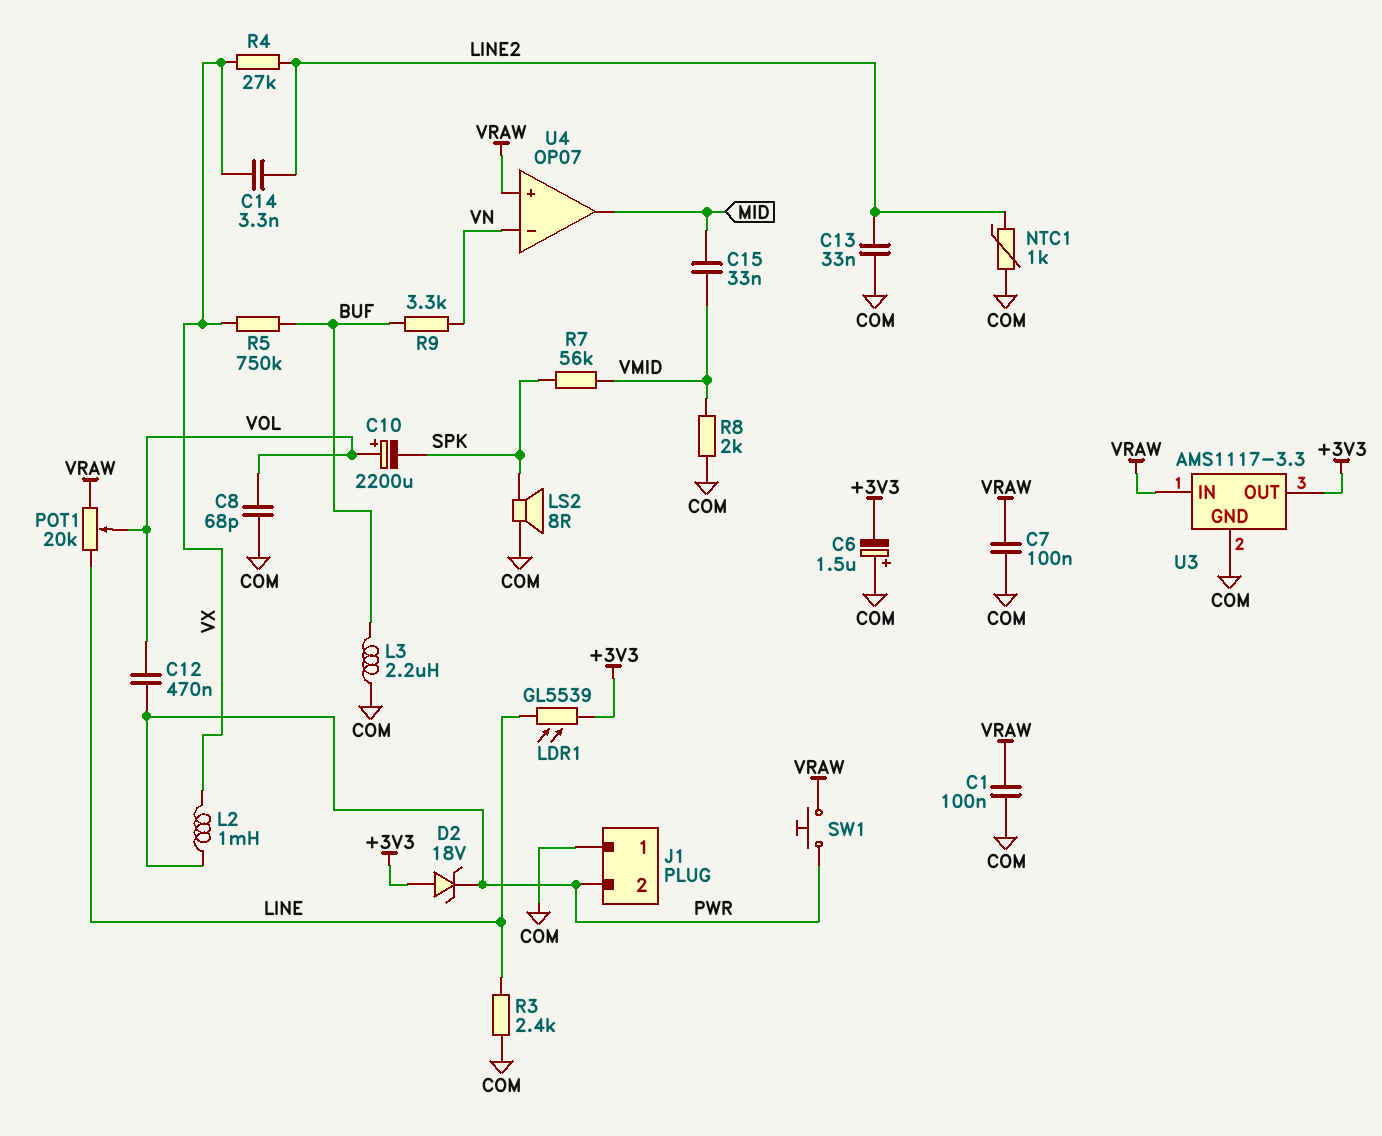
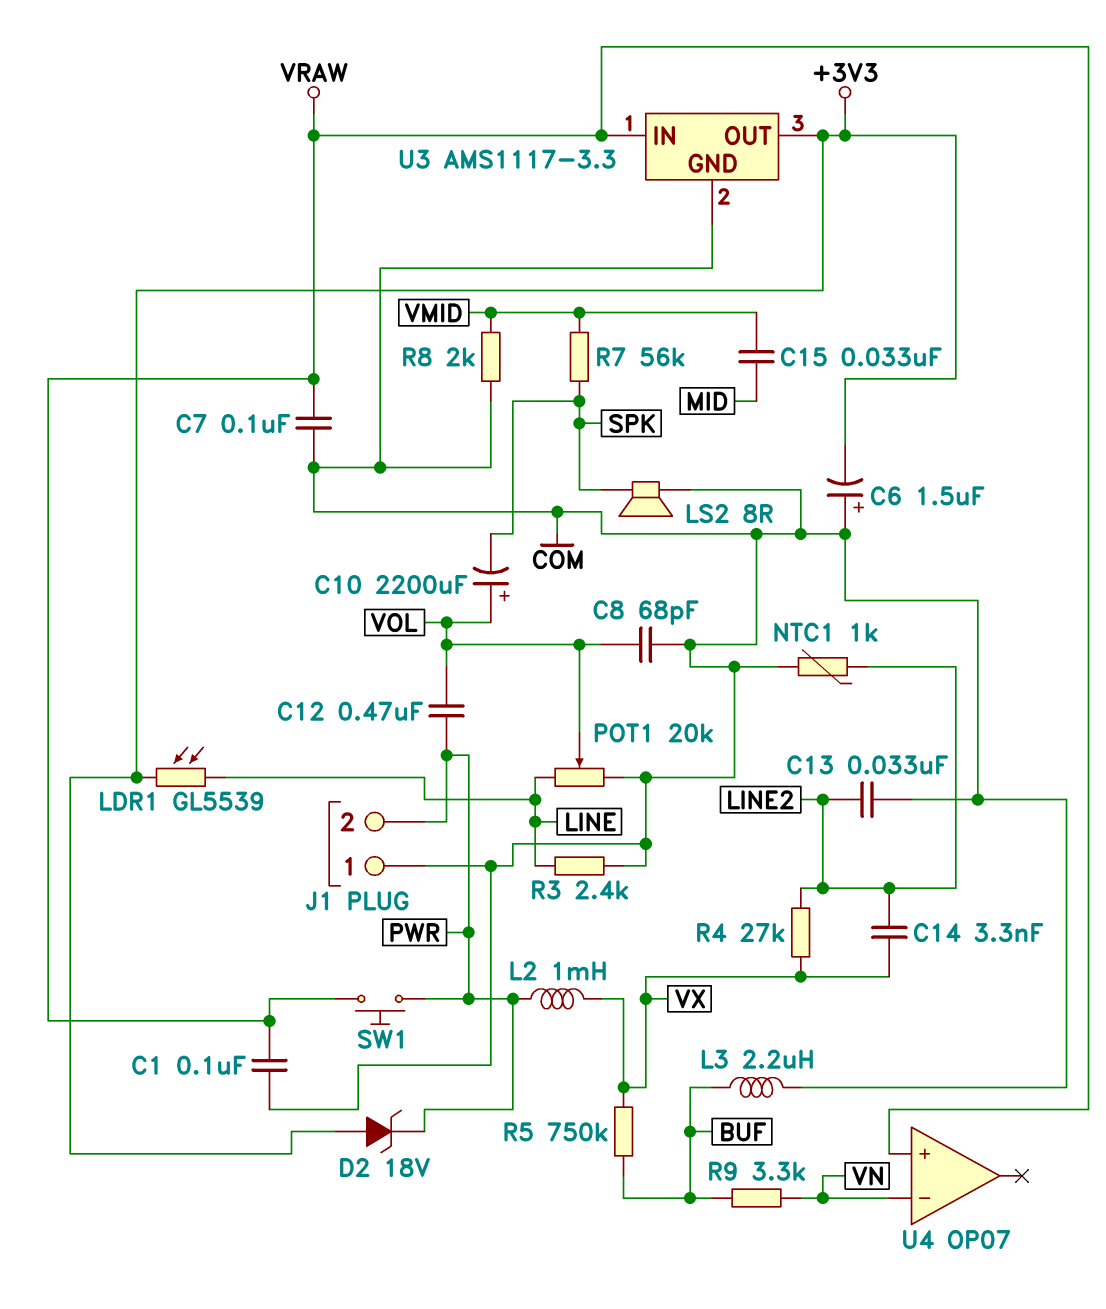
POT1: 20k (LINE, VRAW, wiper VOL) -> 20k (COM, LINE, wiper VOL)
U4 pin out: MID -> none

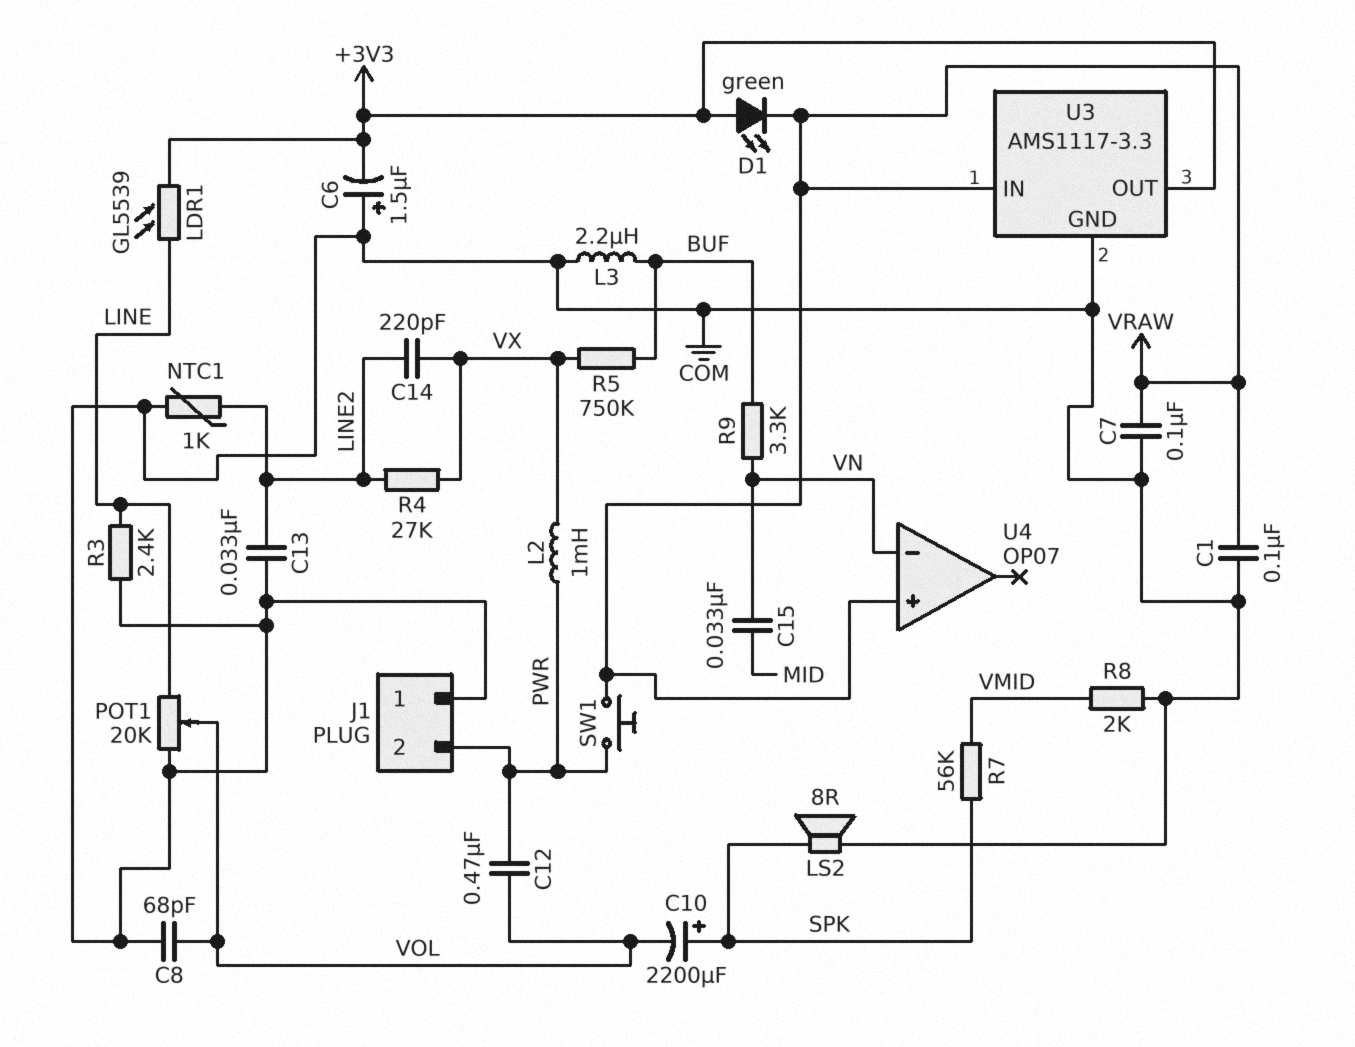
C10: 2200uF (plus VOL, minus SPK) -> 2200uF (plus SPK, minus VOL)
C14: 3.3nF (LINE2, VX) -> 220pF (LINE2, VX)
C15: 33nF (MID, VMID) -> 33nF (MID, VN)
D1: none -> LED green (A +3V3, K VRAW)
D2: zener 18V (A +3V3, K PWR) -> none

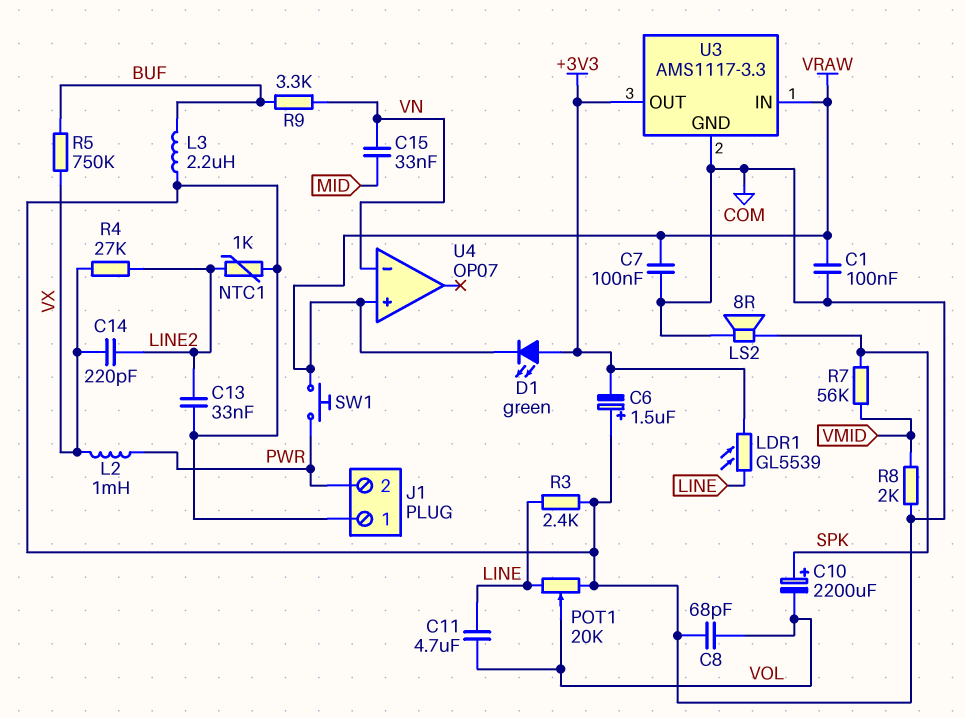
C11: none -> 4.7uF (LINE, VOL)
C12: 470nF (PWR, VOL) -> none

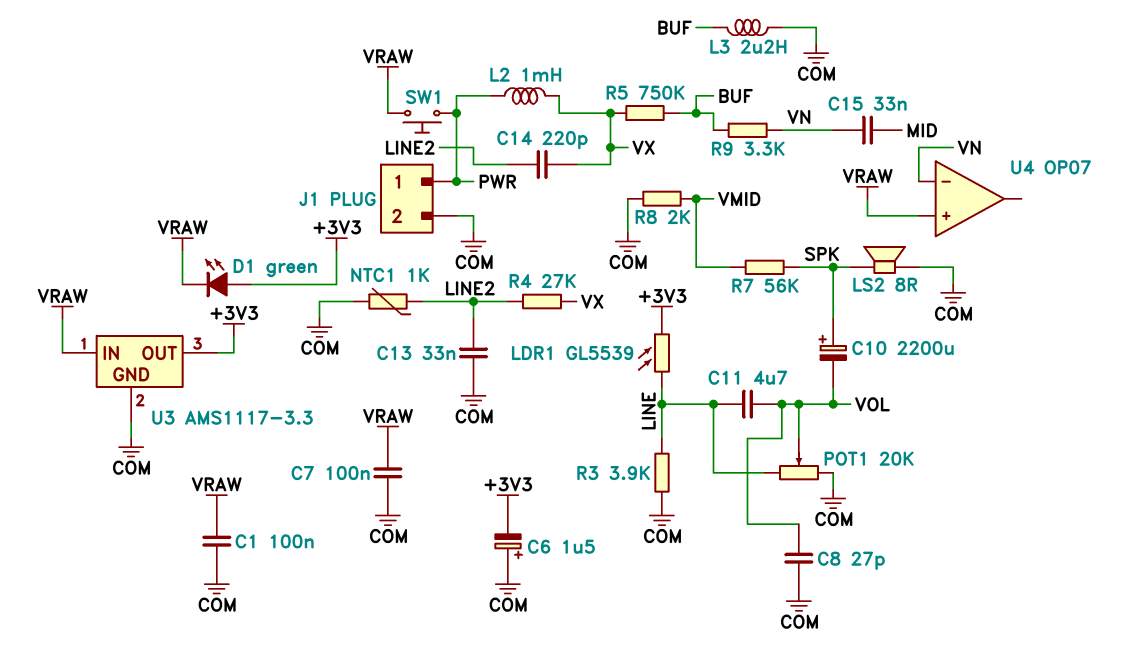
C8: 68pF (COM, VOL) -> 27pF (COM, VOL)
J1 pin 1: COM -> PWR
J1 pin 2: PWR -> COM
R3: 2.4k (COM, LINE) -> 3.9k (COM, LINE)

